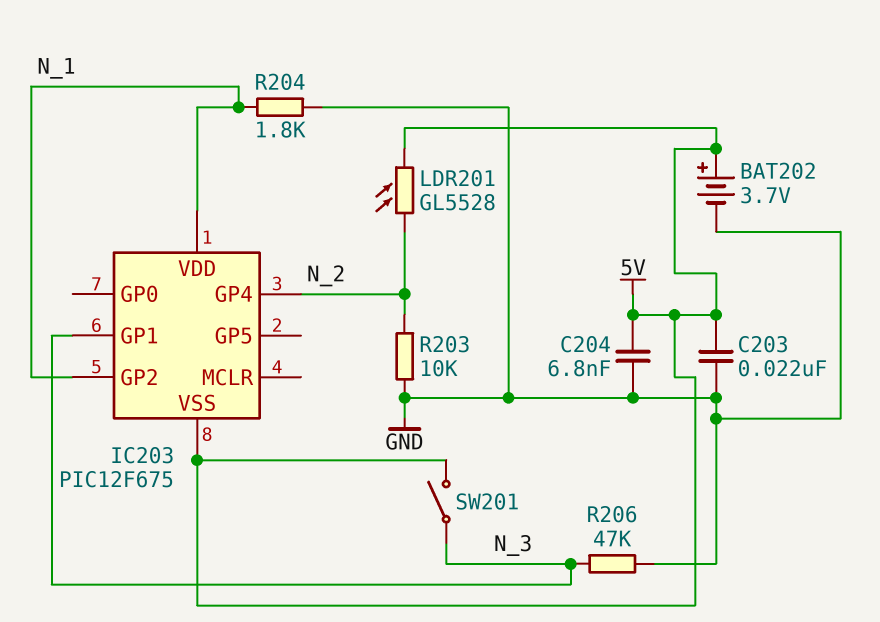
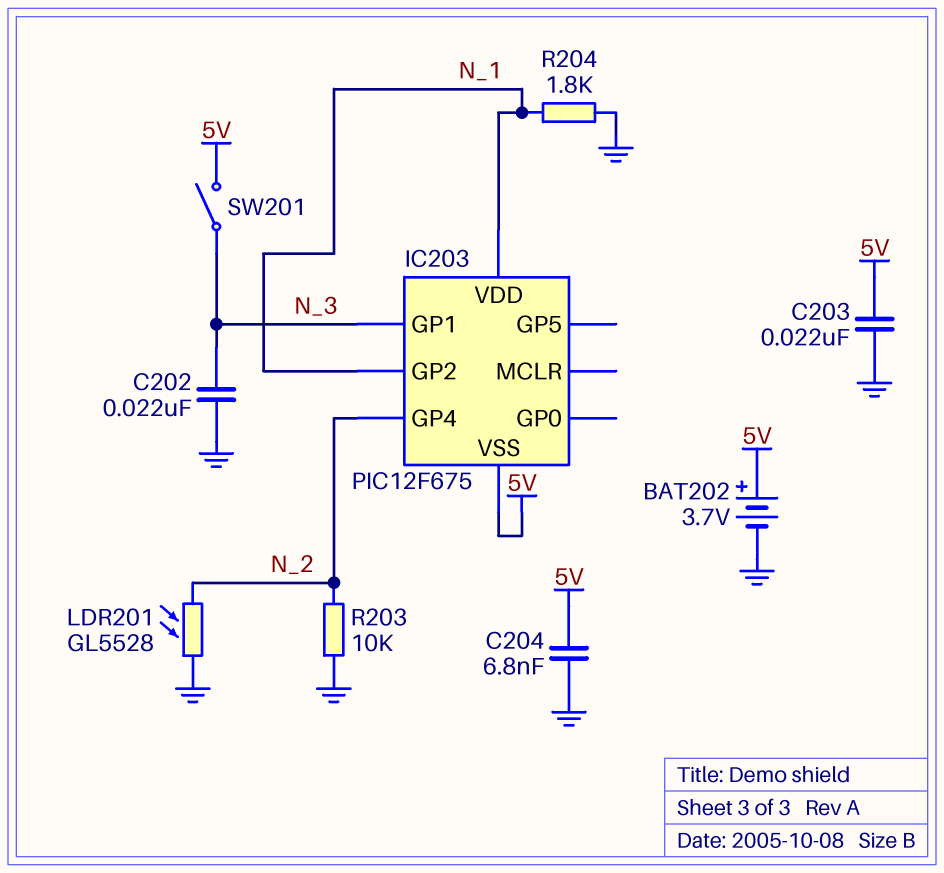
C202: none -> 22nF (GND, N_3)
LDR201: GL5528 (5V, N_2) -> GL5528 (GND, N_2)
R206: 47k (GND, N_3) -> none

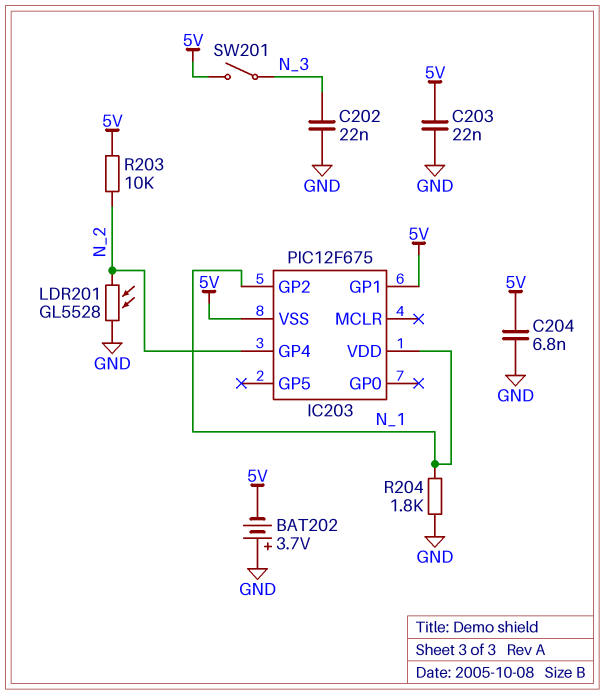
BAT202: 3.7V (plus 5V, minus GND) -> 3.7V (plus GND, minus 5V)
IC203 pin GP1: N_3 -> 5V
R203: 10k (GND, N_2) -> 10k (5V, N_2)

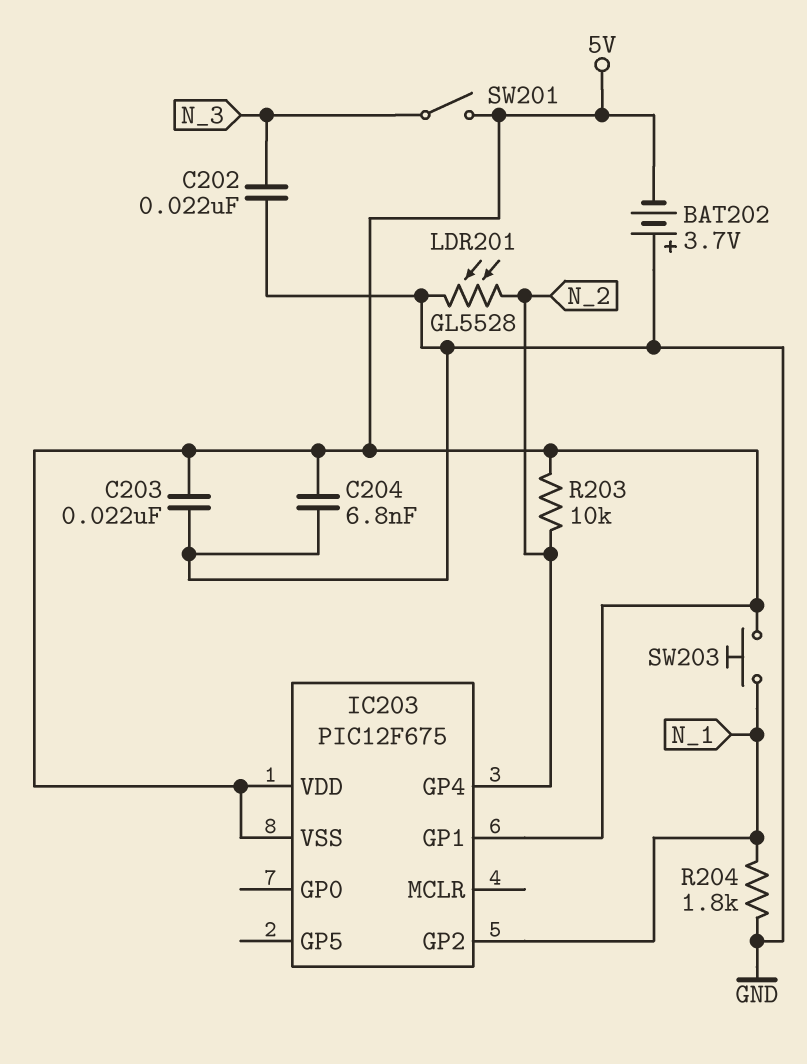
IC203 pin VDD: N_1 -> 5V
SW203: none -> button (5V, N_1)

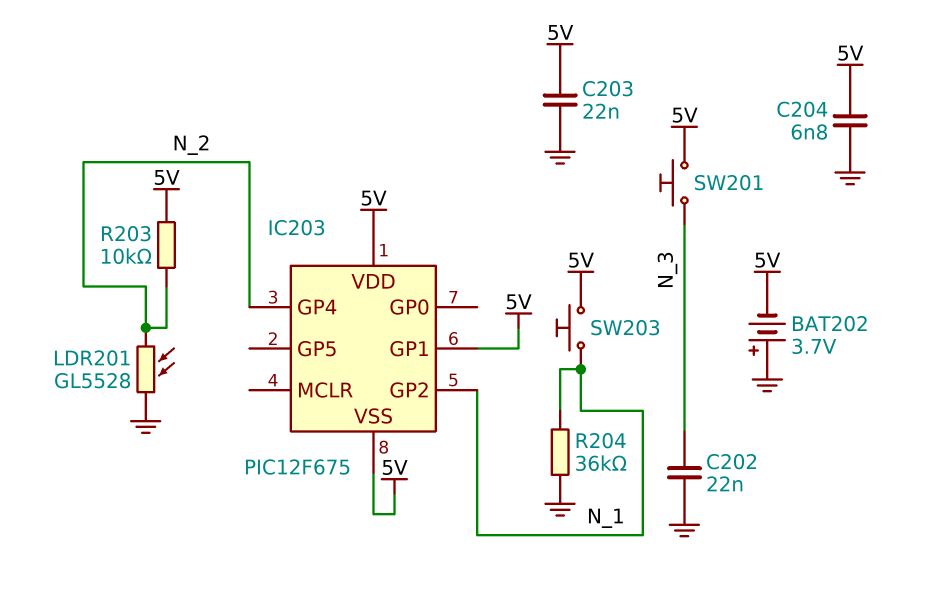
R204: 1.8k (GND, N_1) -> 36k (GND, N_1)
SW201: switch (5V, N_3) -> button (5V, N_3)

